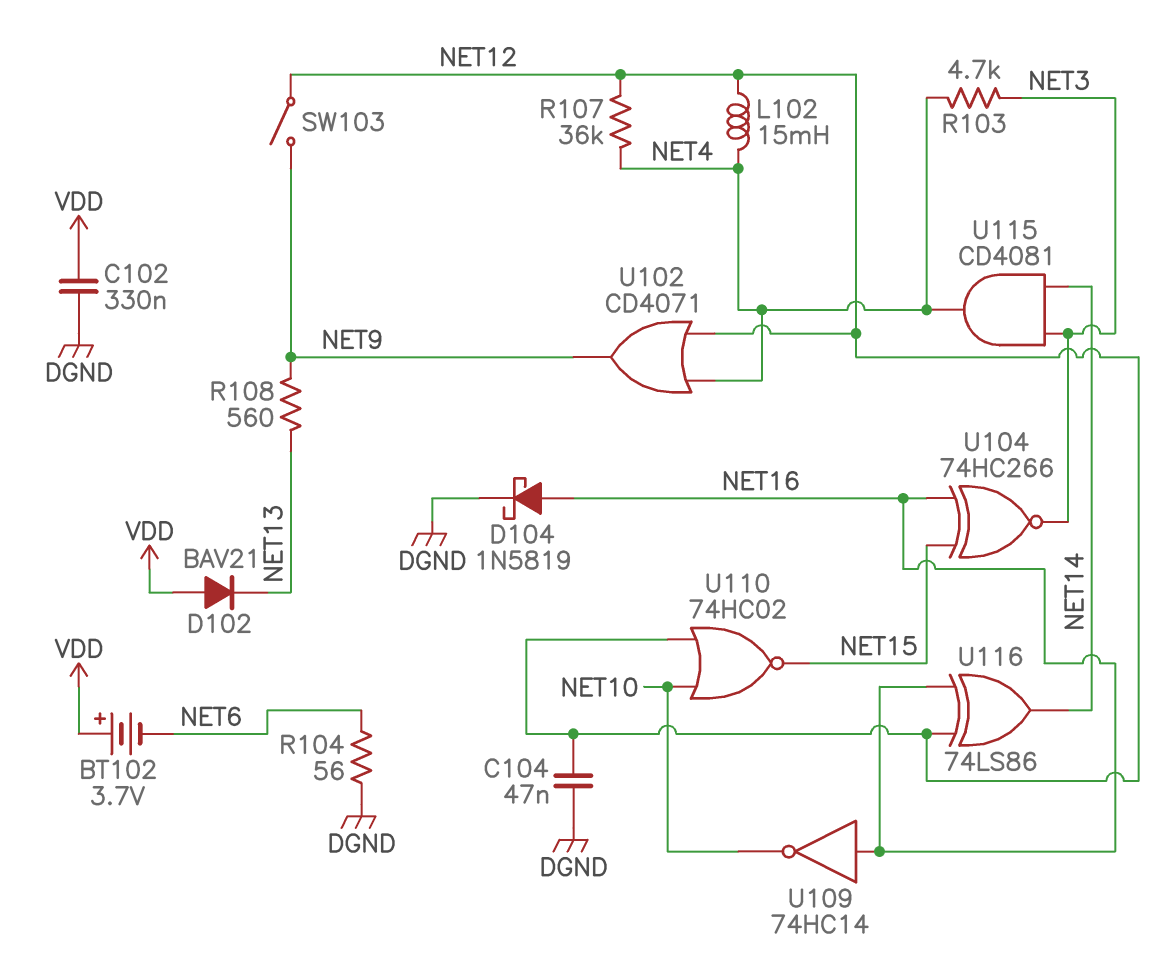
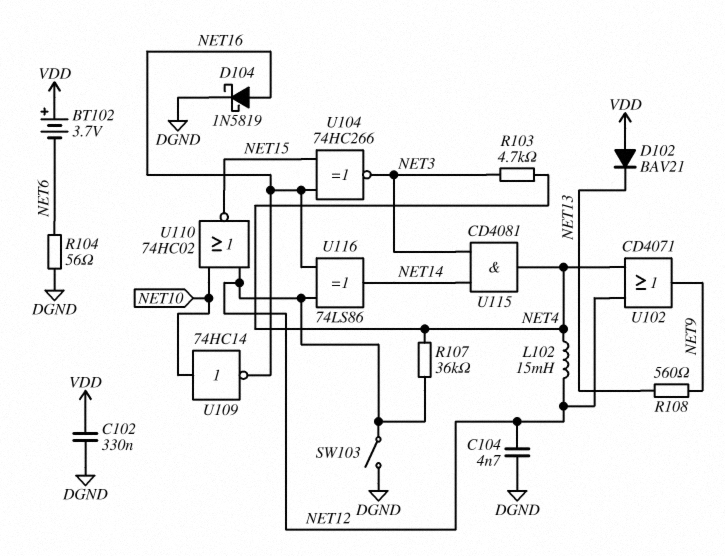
C104: 47nF (DGND, NET12) -> 4.7nF (DGND, NET12)
SW103: switch (NET9, NET12) -> switch (DGND, NET12)
U109: NOT 74HC14 (in NET16, out NET10) -> NOT 74HC14 (in NET10, out NET16)

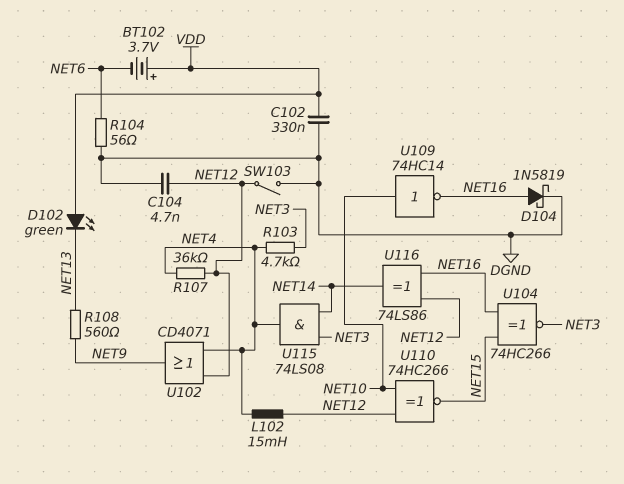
D102: diode BAV21 (A VDD, K NET13) -> LED green (A VDD, K NET13)
U110: NOR 74HC02 (in NET10, in NET12, out NET15) -> XNOR 74HC266 (in NET10, in NET12, out NET15)
U115: AND CD4081 (in NET3, in NET14, out NET4) -> AND 74LS08 (in NET3, in NET14, out NET4)

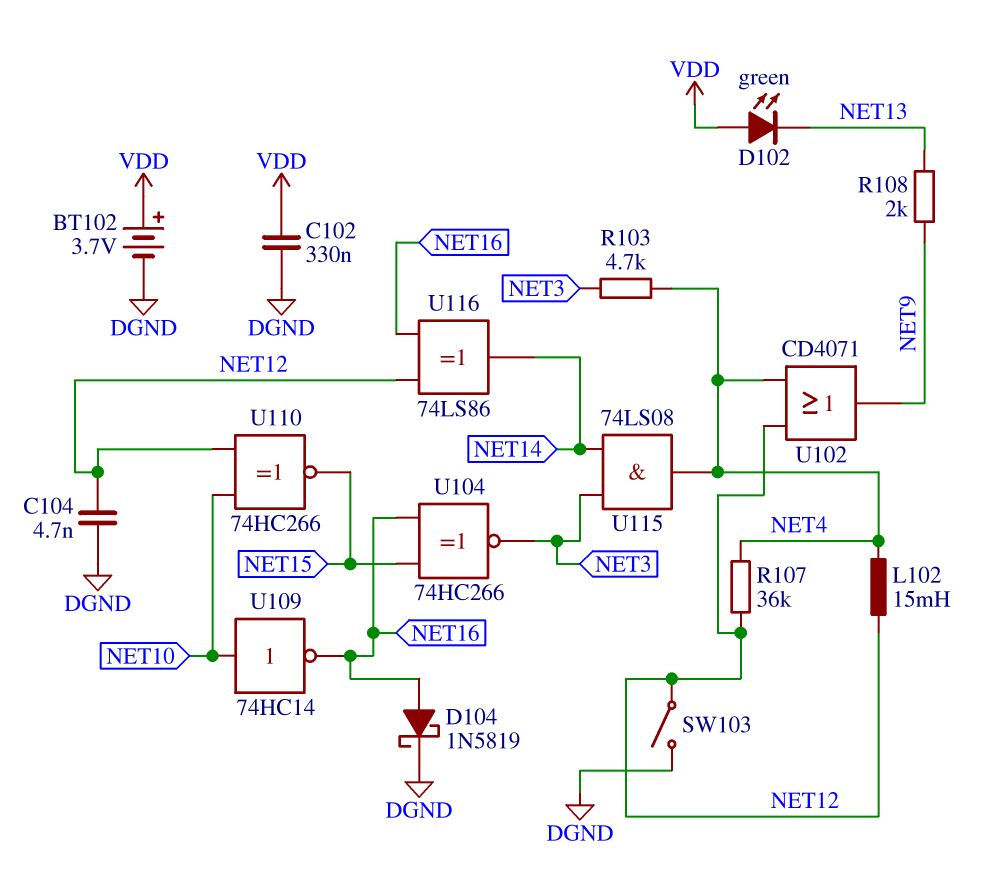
BT102: 3.7V (plus VDD, minus NET6) -> 3.7V (plus VDD, minus DGND)
R104: 56 (DGND, NET6) -> none
R108: 560 (NET9, NET13) -> 2k (NET9, NET13)

